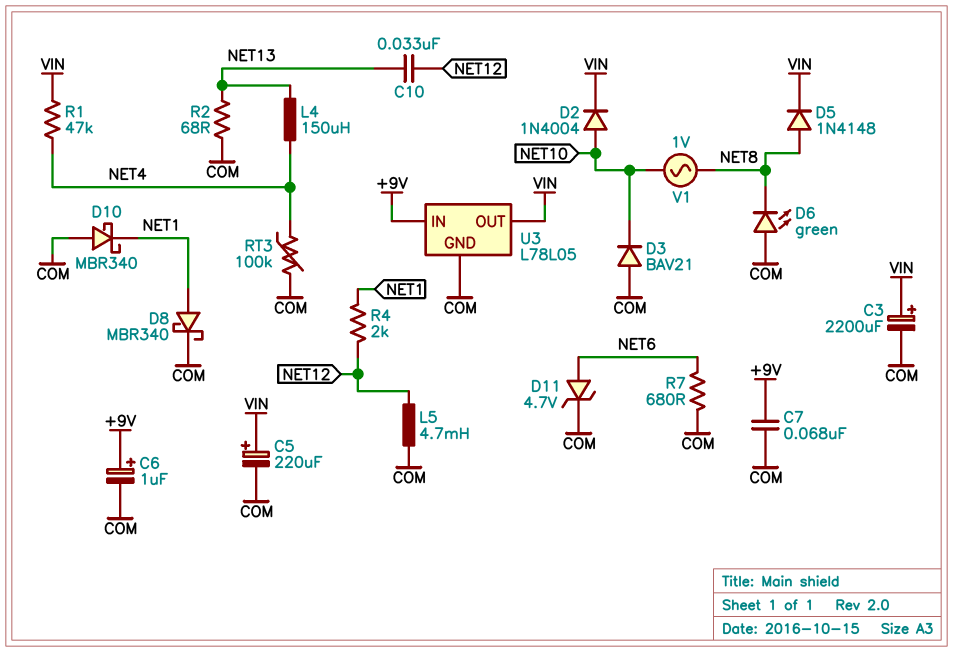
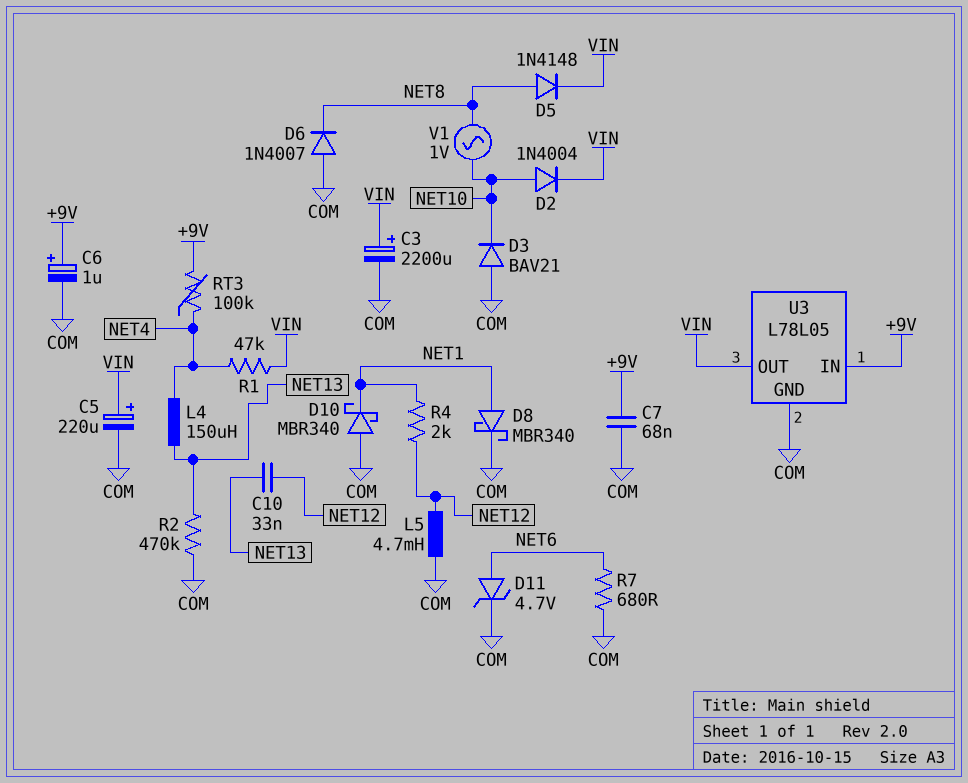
D6: LED green (A COM, K NET8) -> diode 1N4007 (A COM, K NET8)
R2: 68 (COM, NET13) -> 470k (COM, NET13)
RT3: 100k (COM, NET4) -> 100k (+9V, NET4)

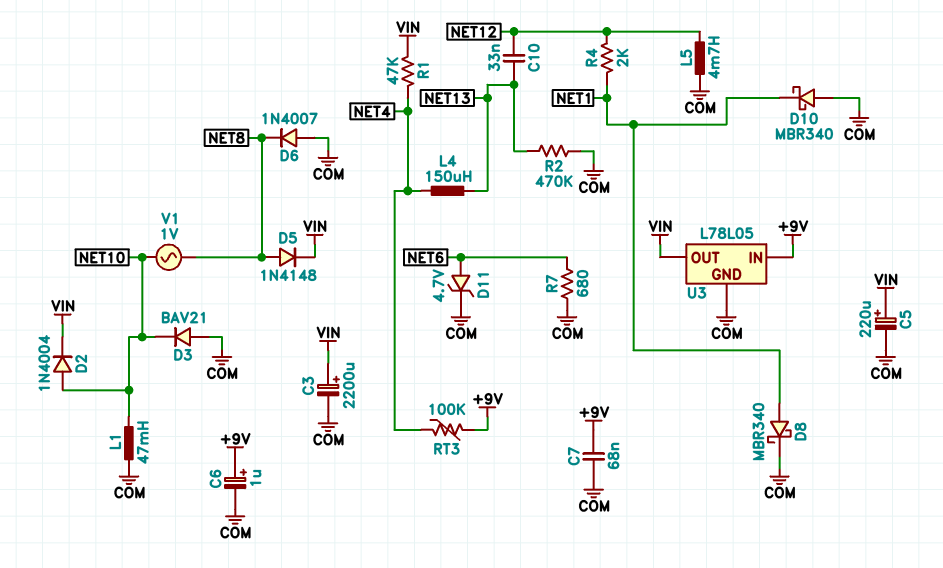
L1: none -> 47mH (COM, NET10)

